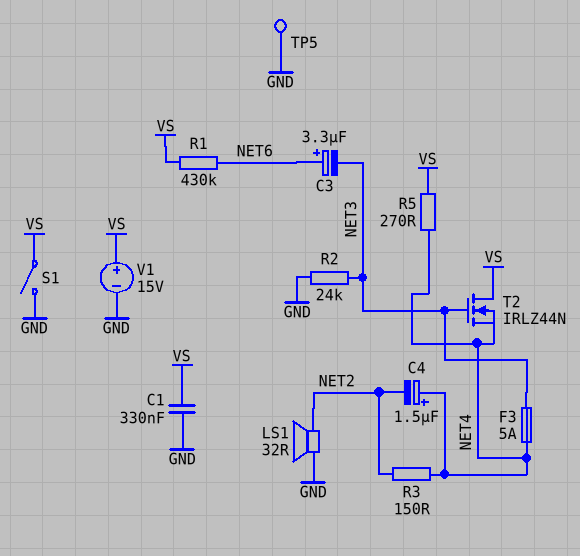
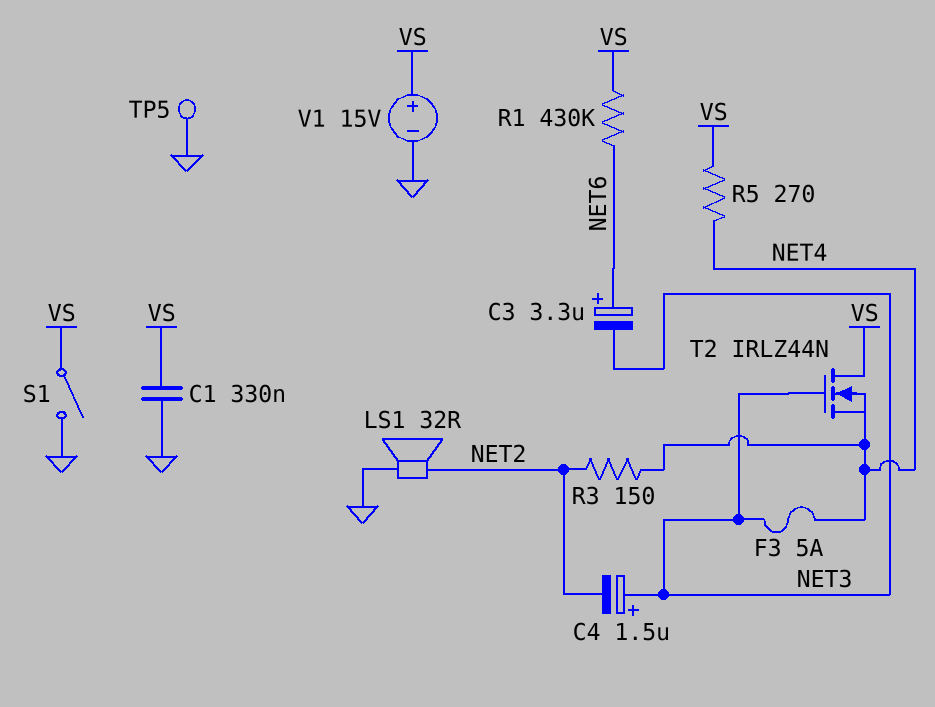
C4: 1.5uF (plus NET4, minus NET2) -> 1.5uF (plus NET3, minus NET2)
R2: 24k (GND, NET3) -> none

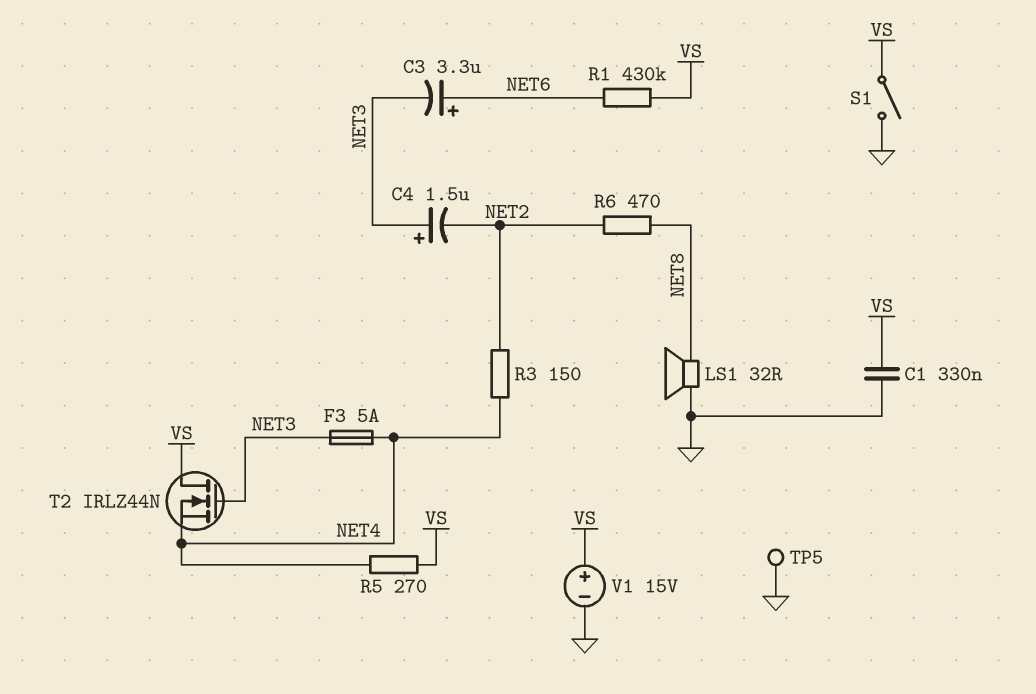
LS1: speaker 32R (GND, NET2) -> speaker 32R (GND, NET8)
R6: none -> 470 (NET2, NET8)

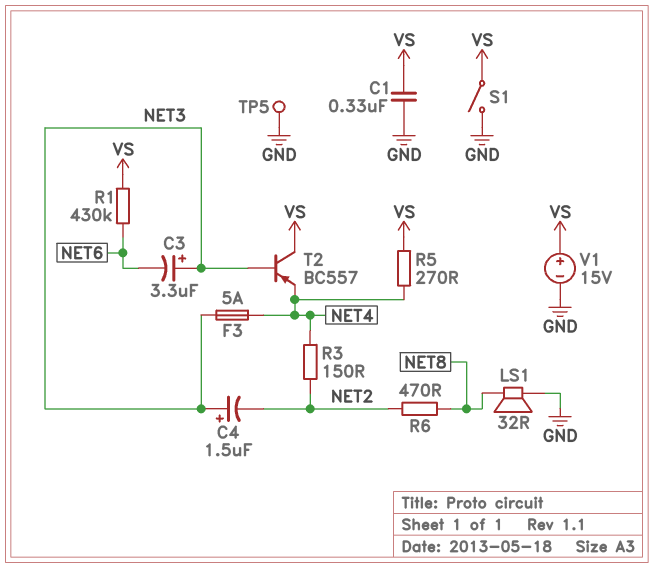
C3: 3.3uF (plus NET6, minus NET3) -> 3.3uF (plus NET3, minus NET6)
T2: NMOS IRLZ44N (G NET3, D VS, S NET4) -> PNP BC557 (B NET3, C VS, E NET4)

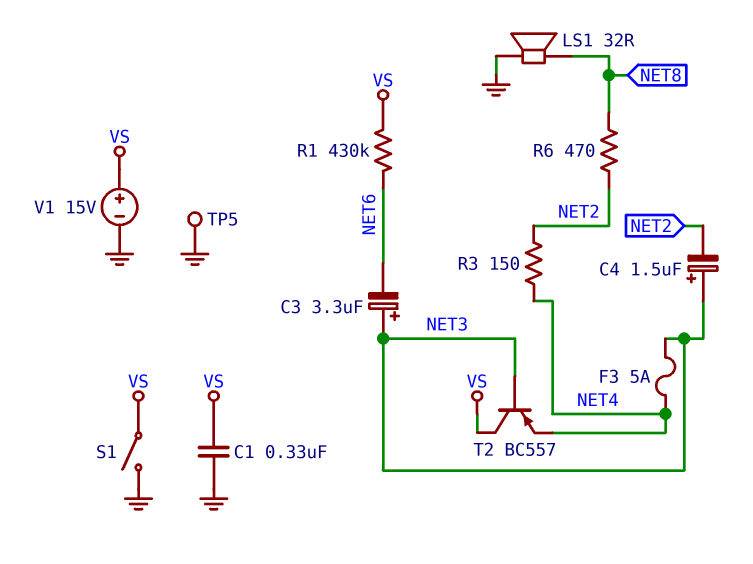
R5: 270 (NET4, VS) -> none

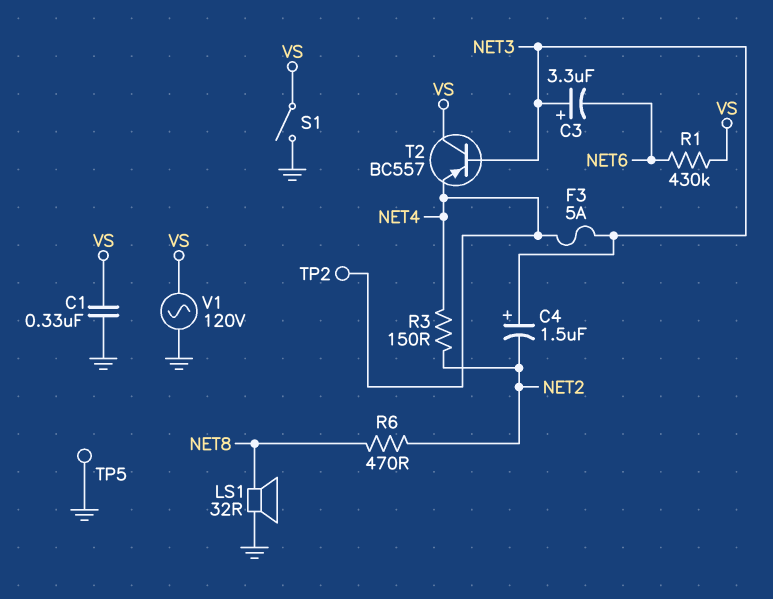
TP2: none -> test point (NET4)
V1: 15V (plus VS, minus GND) -> AC 120V (GND, VS)

